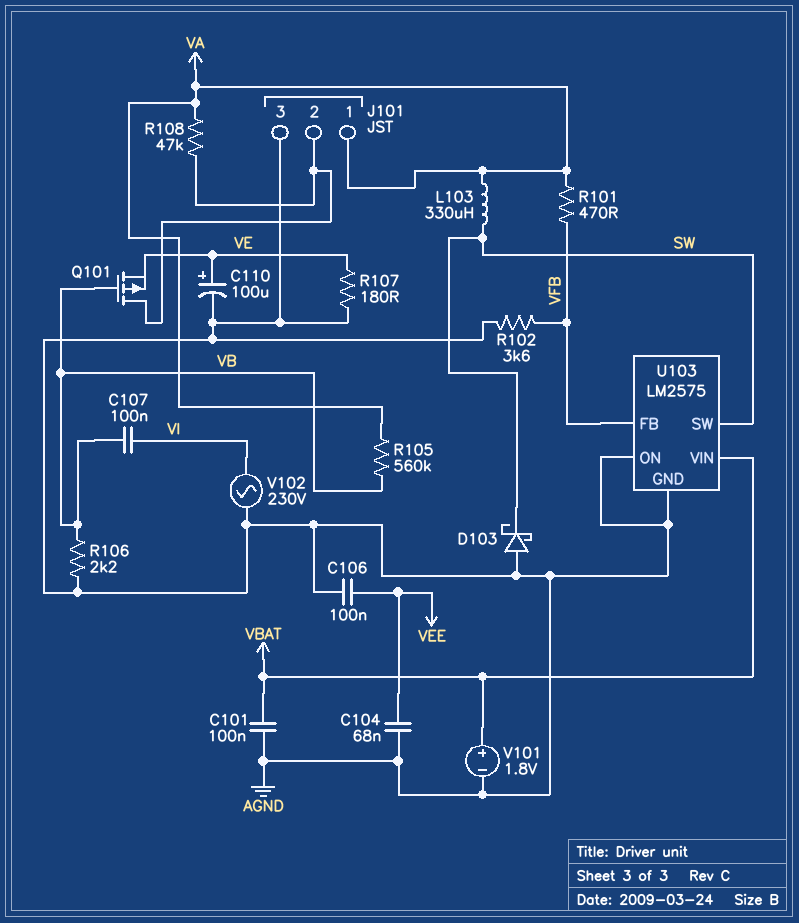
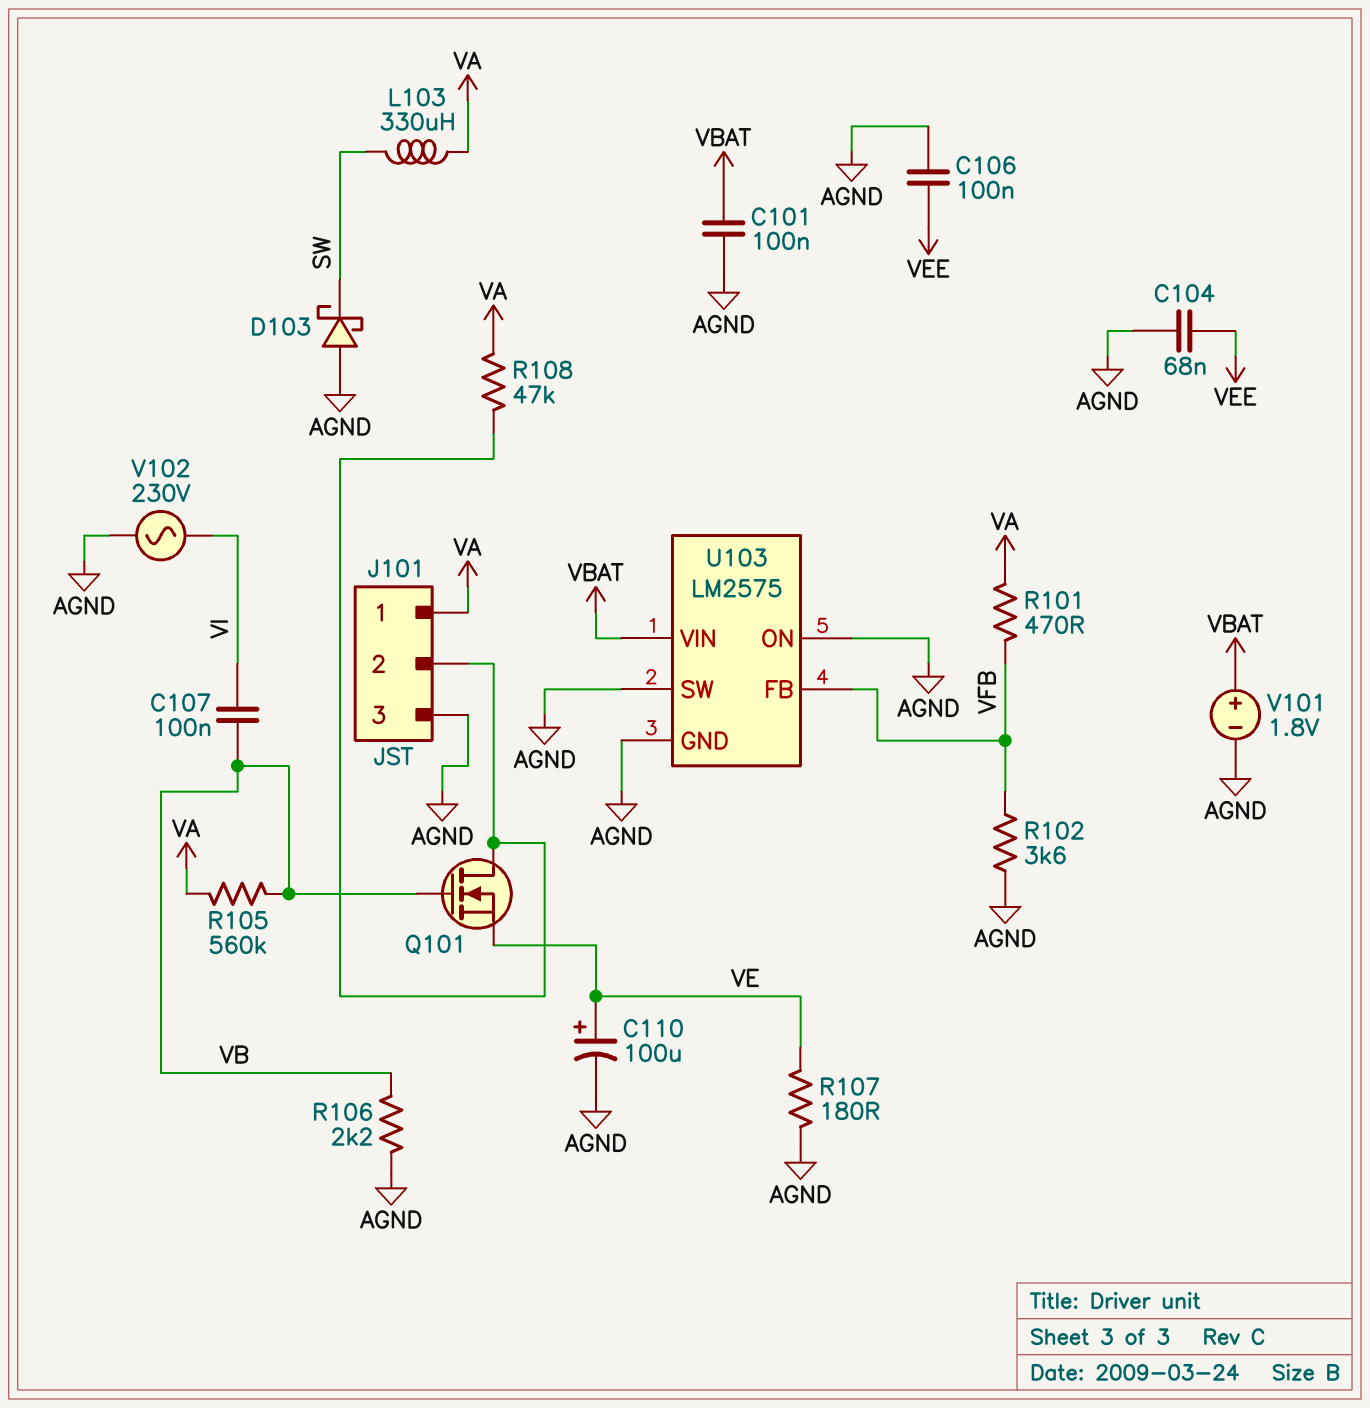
Q101: PMOS (G VB, D J101/2, S VE) -> NMOS (G VB, D J101/2, S VE)
U103 pin SW: SW -> AGND

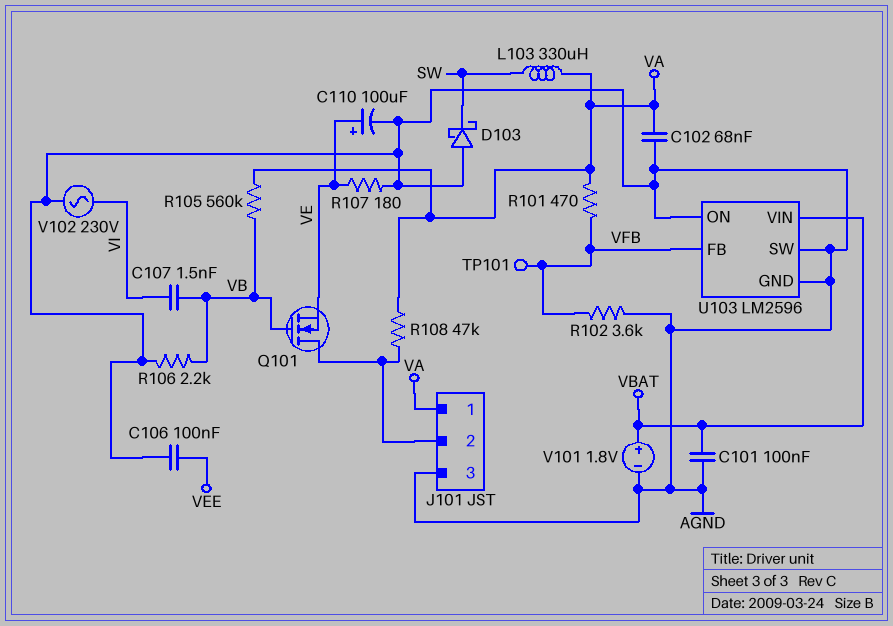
C102: none -> 68nF (AGND, VA)
C104: 68nF (AGND, VEE) -> none
C107: 100nF (VB, VI) -> 1.5nF (VB, VI)
TP101: none -> test point (VFB)
U103: LM2575 -> LM2596

